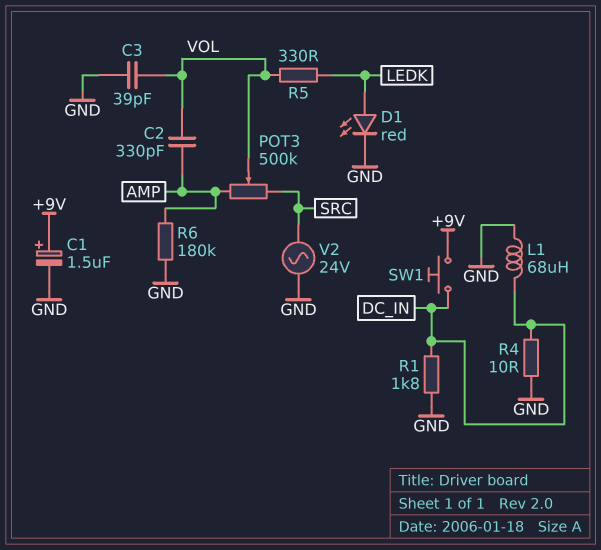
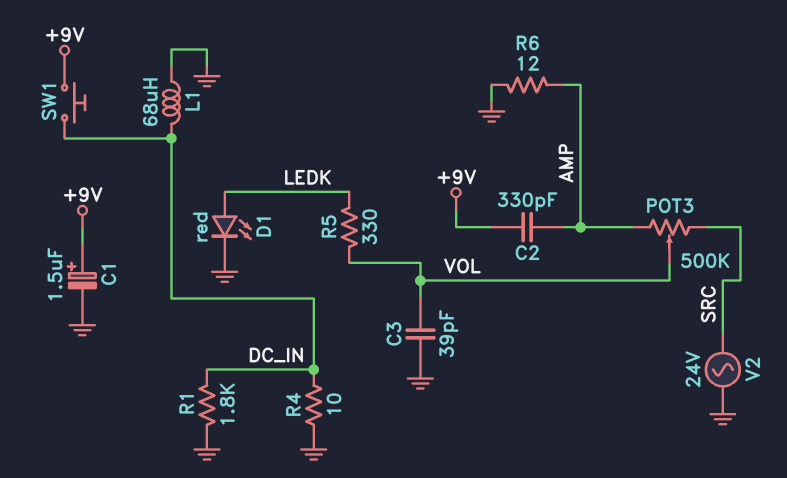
C2: 330pF (AMP, VOL) -> 330pF (+9V, AMP)
R6: 180k (AMP, GND) -> 12 (AMP, GND)

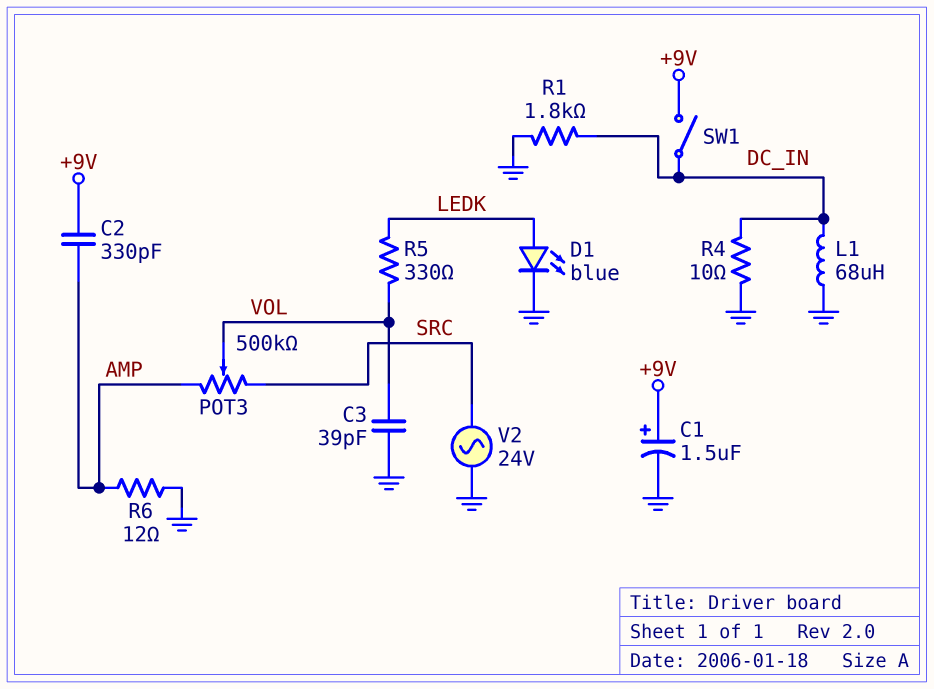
D1: LED red (A LEDK, K GND) -> LED blue (A LEDK, K GND)
SW1: button (+9V, DC_IN) -> switch (+9V, DC_IN)

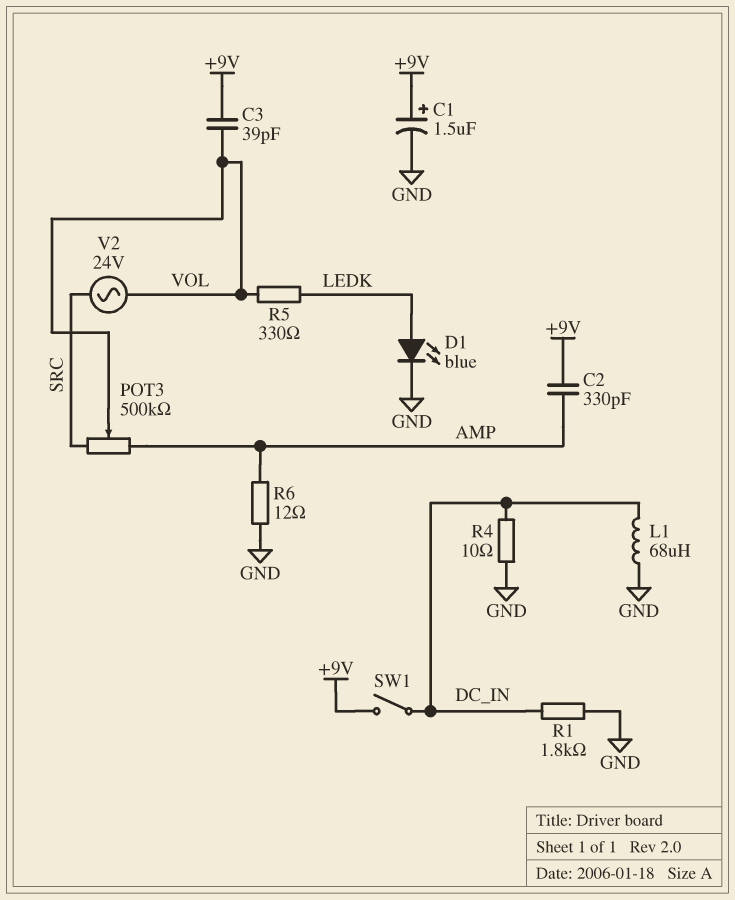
C3: 39pF (GND, VOL) -> 39pF (+9V, VOL)
V2: AC 24V (GND, SRC) -> AC 24V (SRC, VOL)

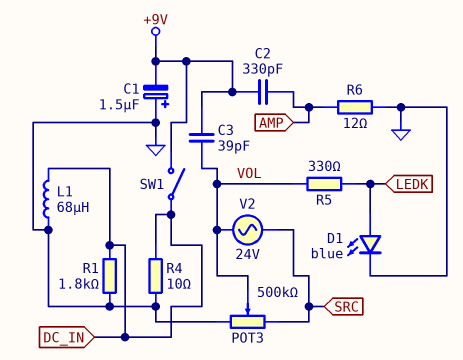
C1: 1.5uF (plus +9V, minus GND) -> 1.5uF (plus GND, minus +9V)
POT3: 500k (AMP, SRC, wiper VOL) -> 500k (GND, SRC, wiper VOL)

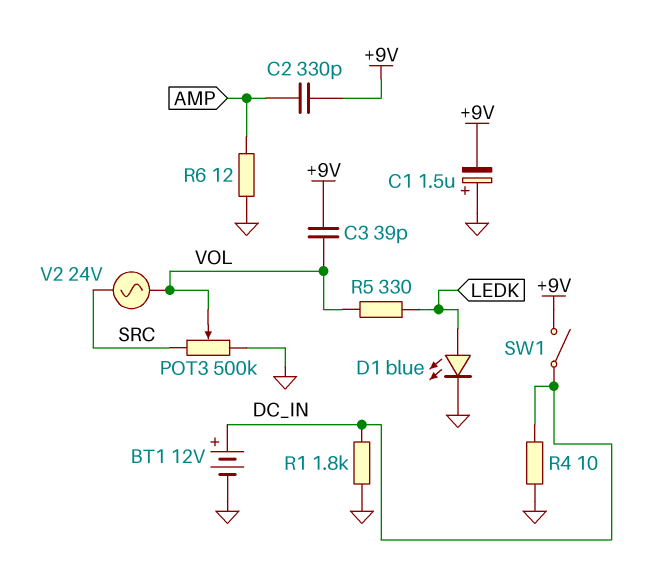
BT1: none -> 12V (plus DC_IN, minus GND)
L1: 68uH (DC_IN, GND) -> none

